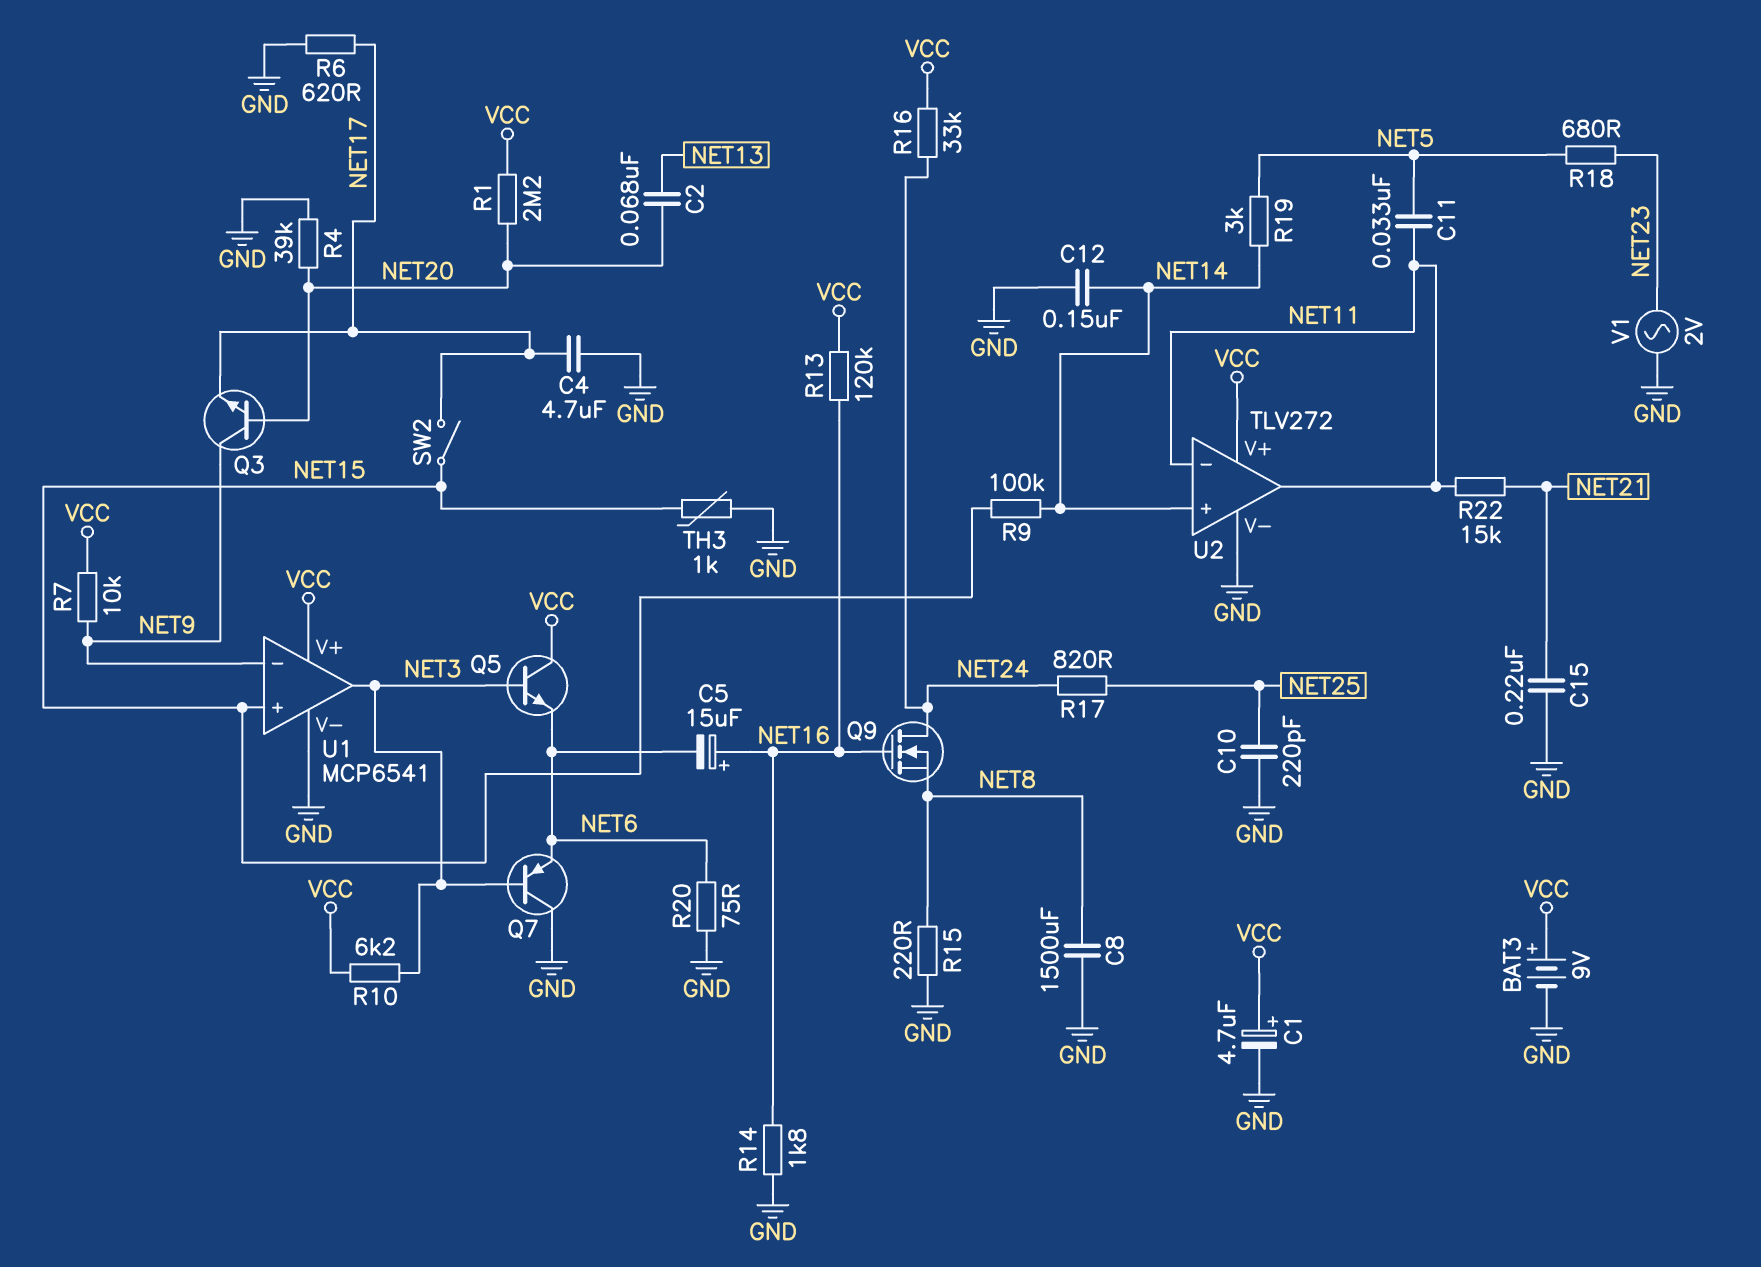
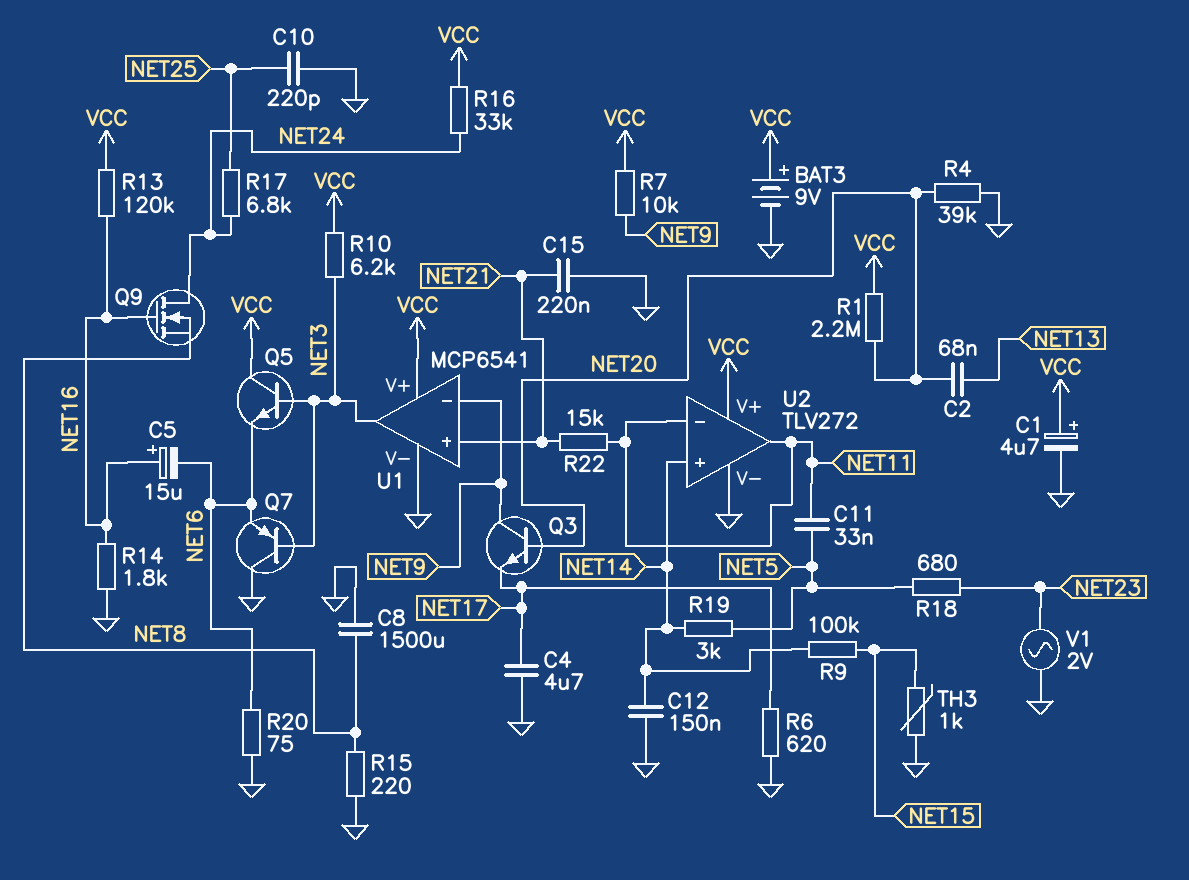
R17: 820 (NET24, NET25) -> 6.8k (NET24, NET25)
SW2: switch (NET15, NET17) -> none
U1 pin in+: NET15 -> NET21

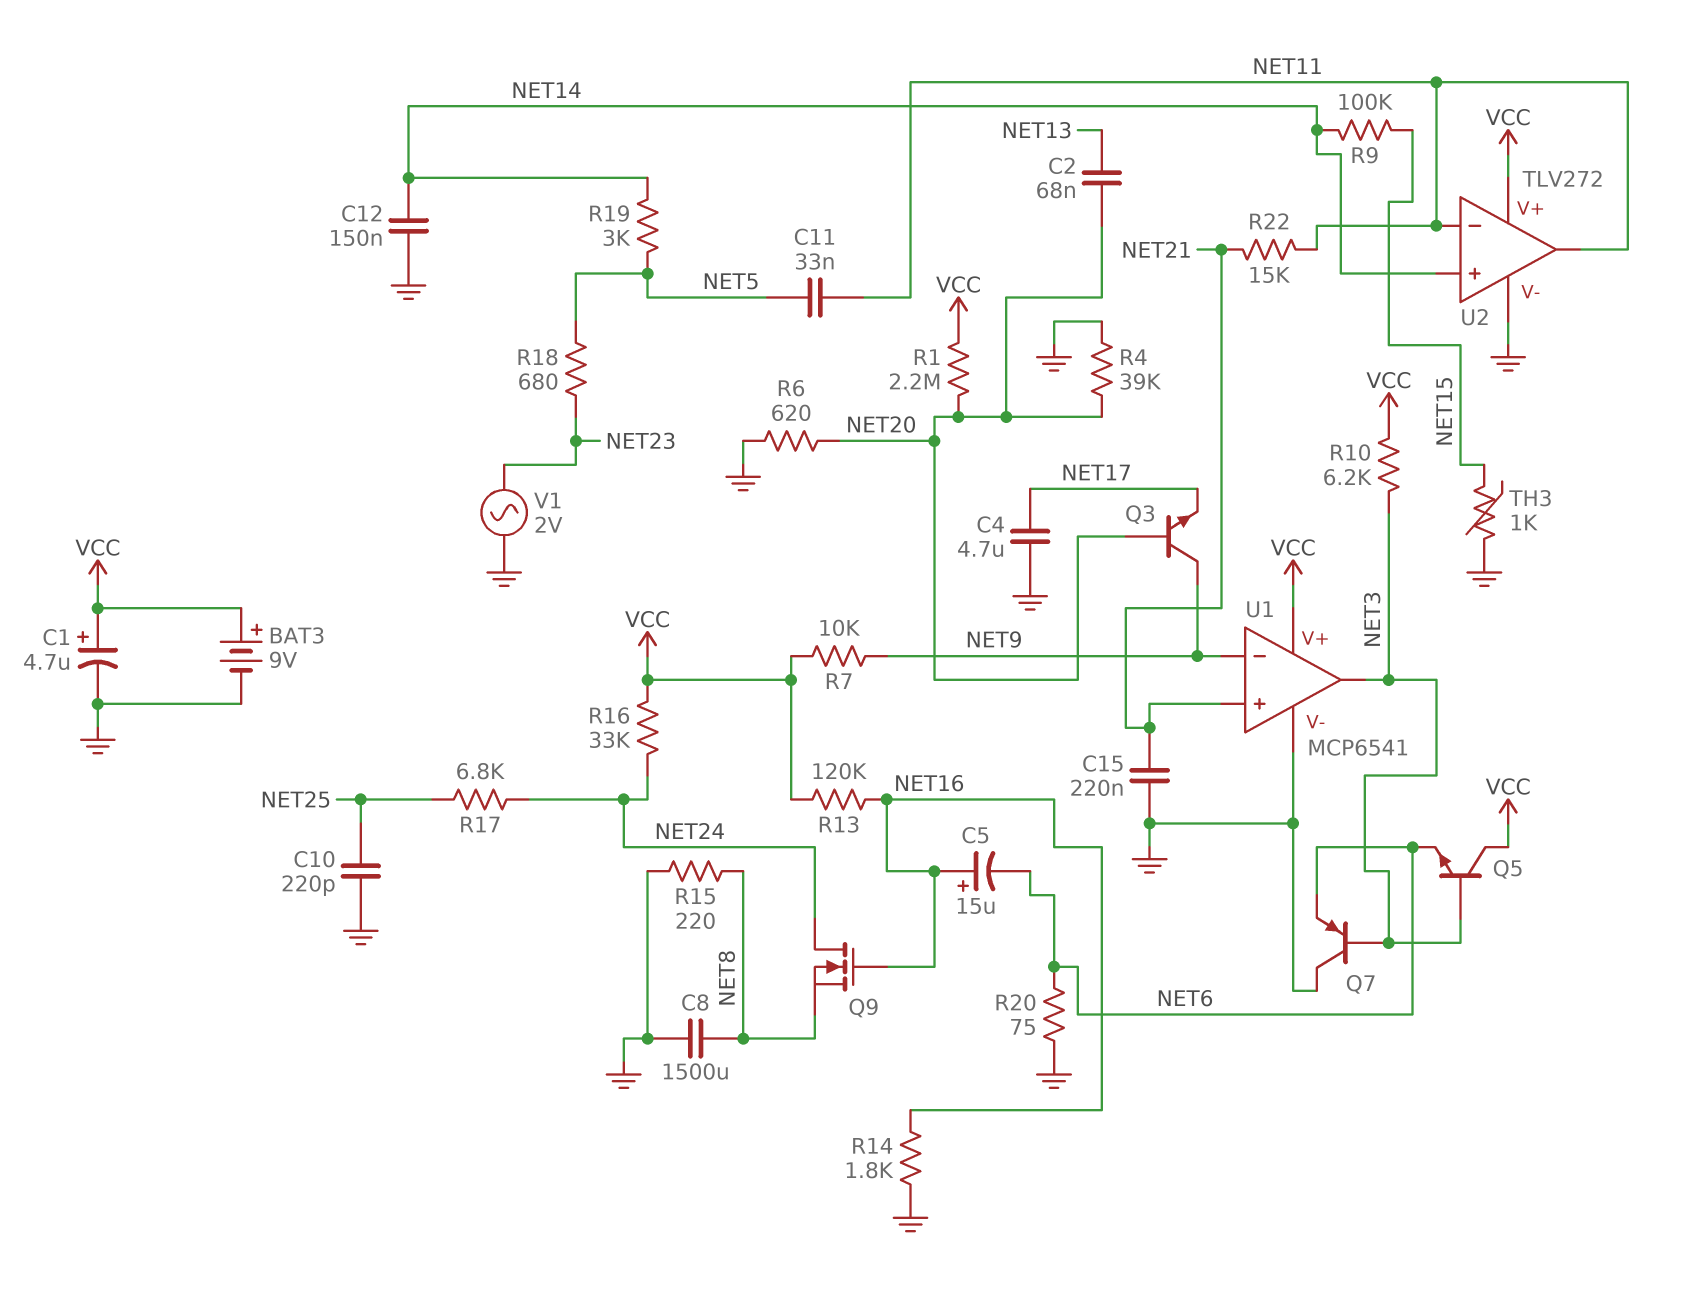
R6: 620 (GND, NET17) -> 620 (GND, NET20)

